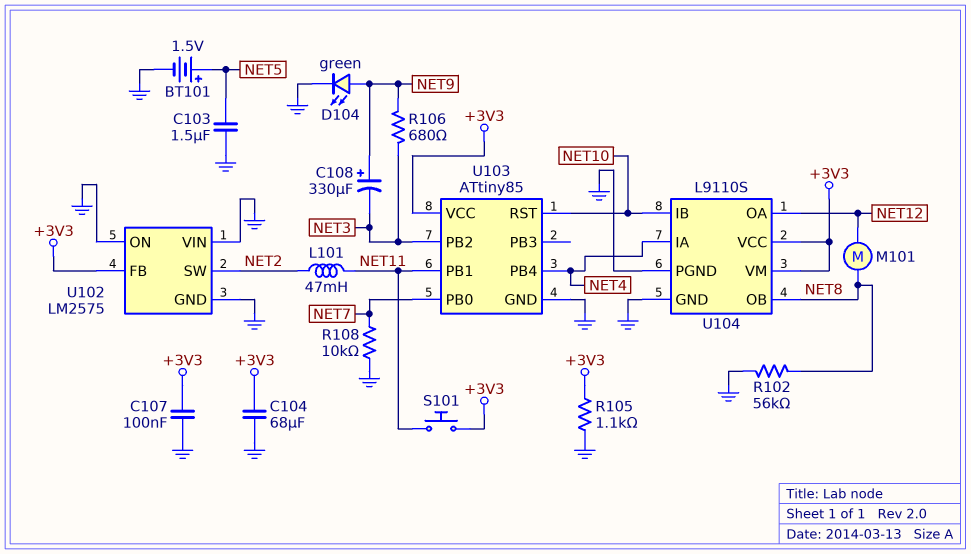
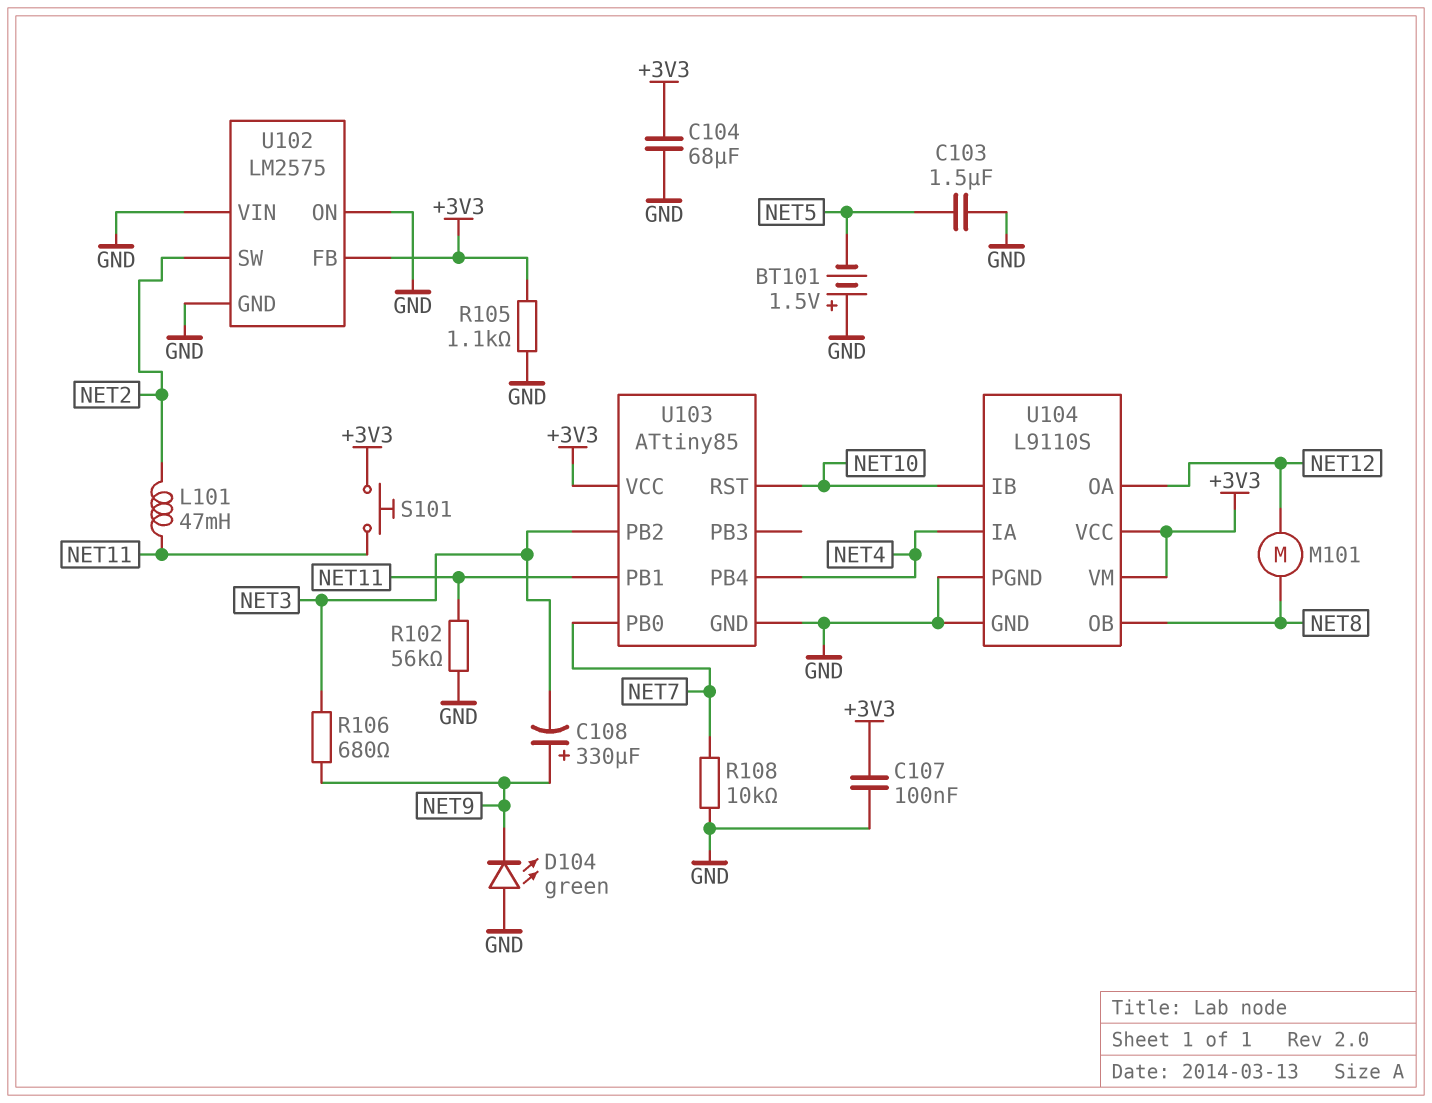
BT101: 1.5V (plus NET5, minus GND) -> 1.5V (plus GND, minus NET5)
D104: LED green (A NET9, K GND) -> LED green (A GND, K NET9)
R102: 56k (GND, NET8) -> 56k (GND, NET11)

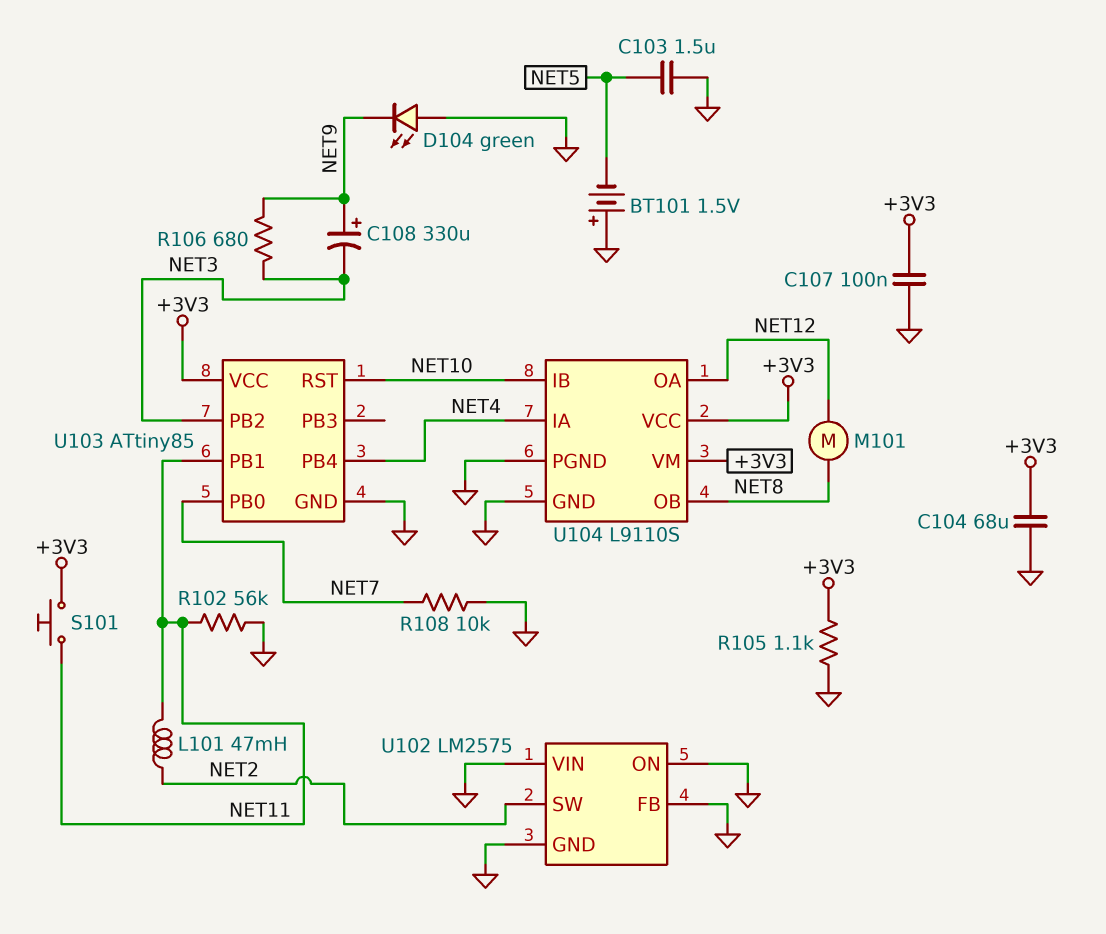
U102 pin FB: +3V3 -> GND

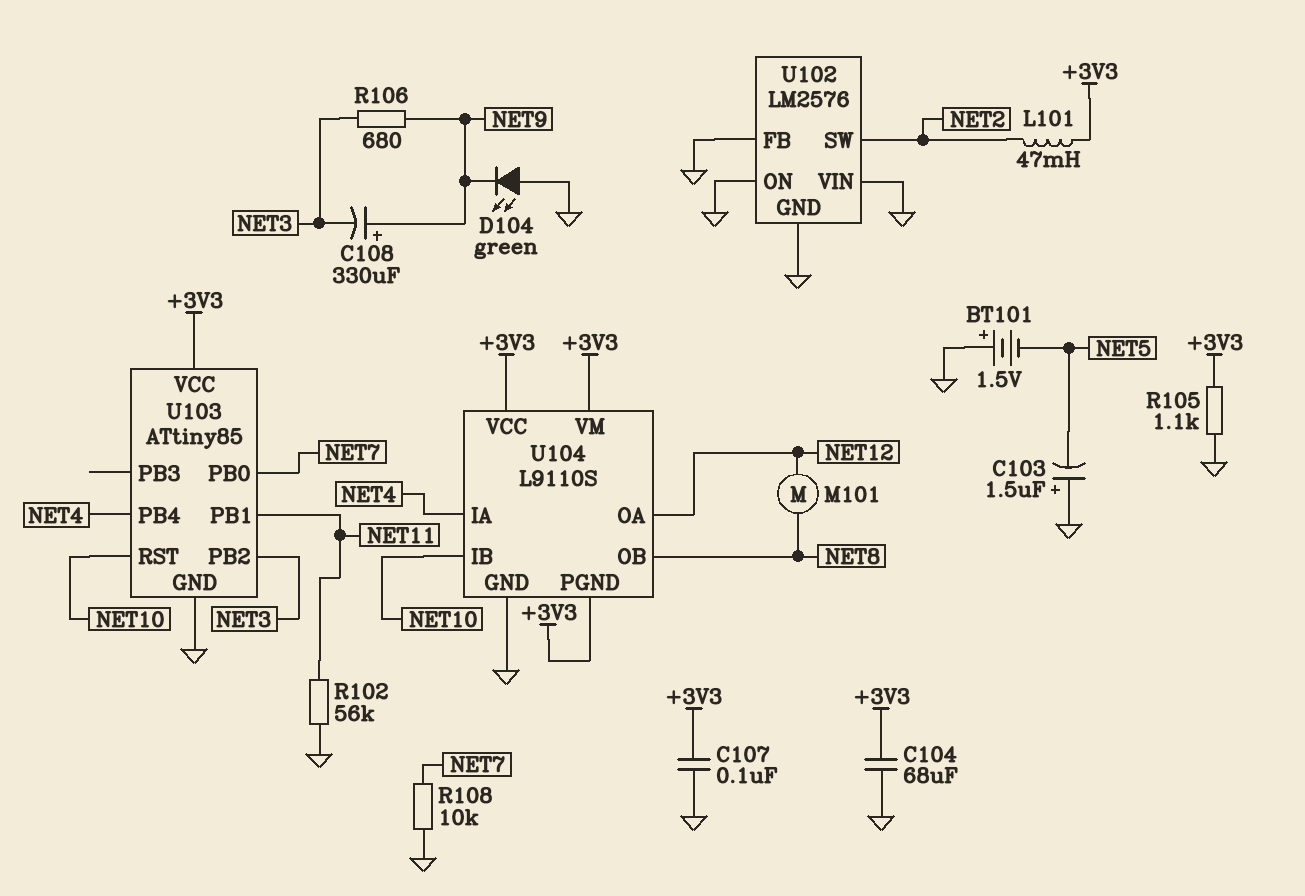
C103: 1.5uF (GND, NET5) -> 1.5uF (plus GND, minus NET5)
L101: 47mH (NET2, NET11) -> 47mH (+3V3, NET2)
S101: button (+3V3, NET11) -> none
U102: LM2575 -> LM2576
U104 pin PGND: GND -> +3V3

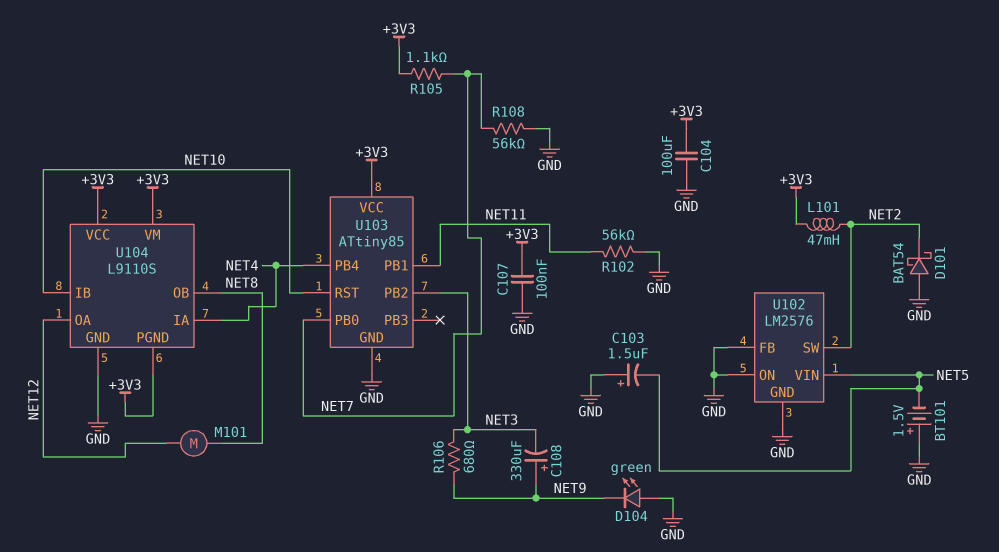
C104: 68uF (+3V3, GND) -> 100uF (+3V3, GND)
D101: none -> schottky BAT54 (A GND, K NET2)
R105: 1.1k (+3V3, GND) -> 1.1k (+3V3, NET7)
R108: 10k (GND, NET7) -> 56k (GND, NET7)
U102 pin VIN: GND -> NET5

